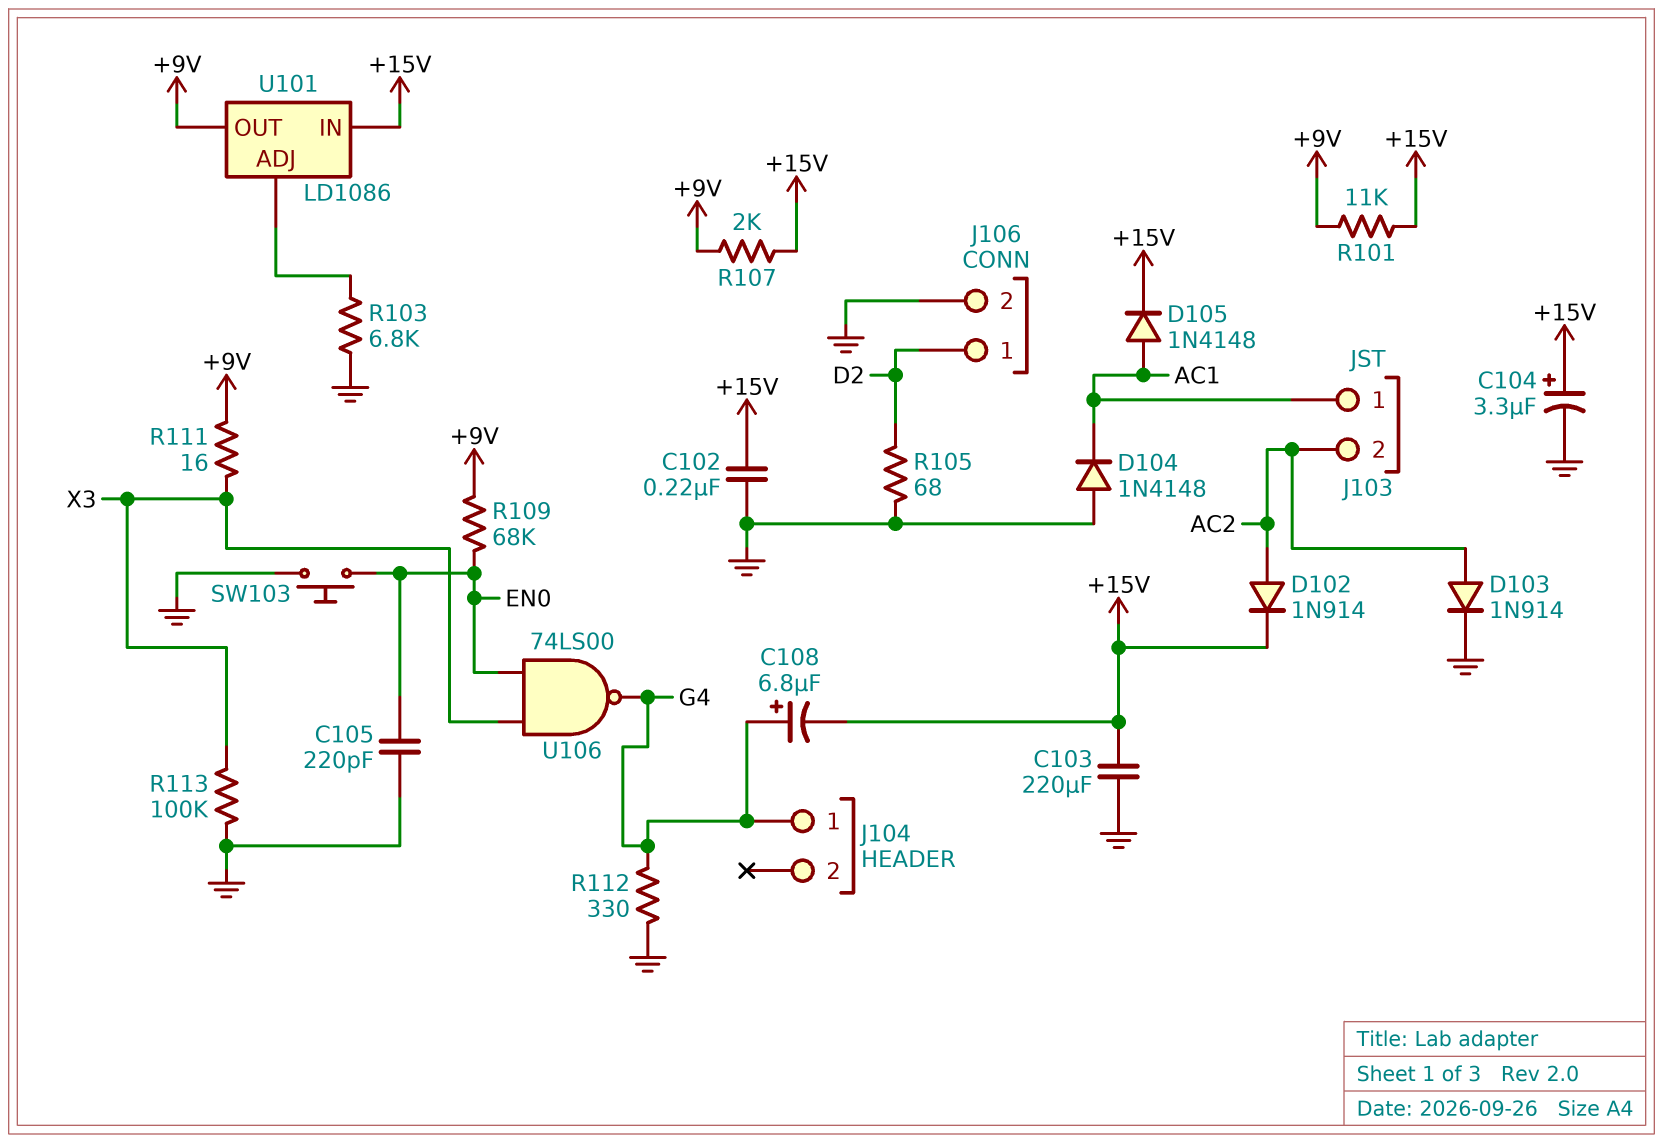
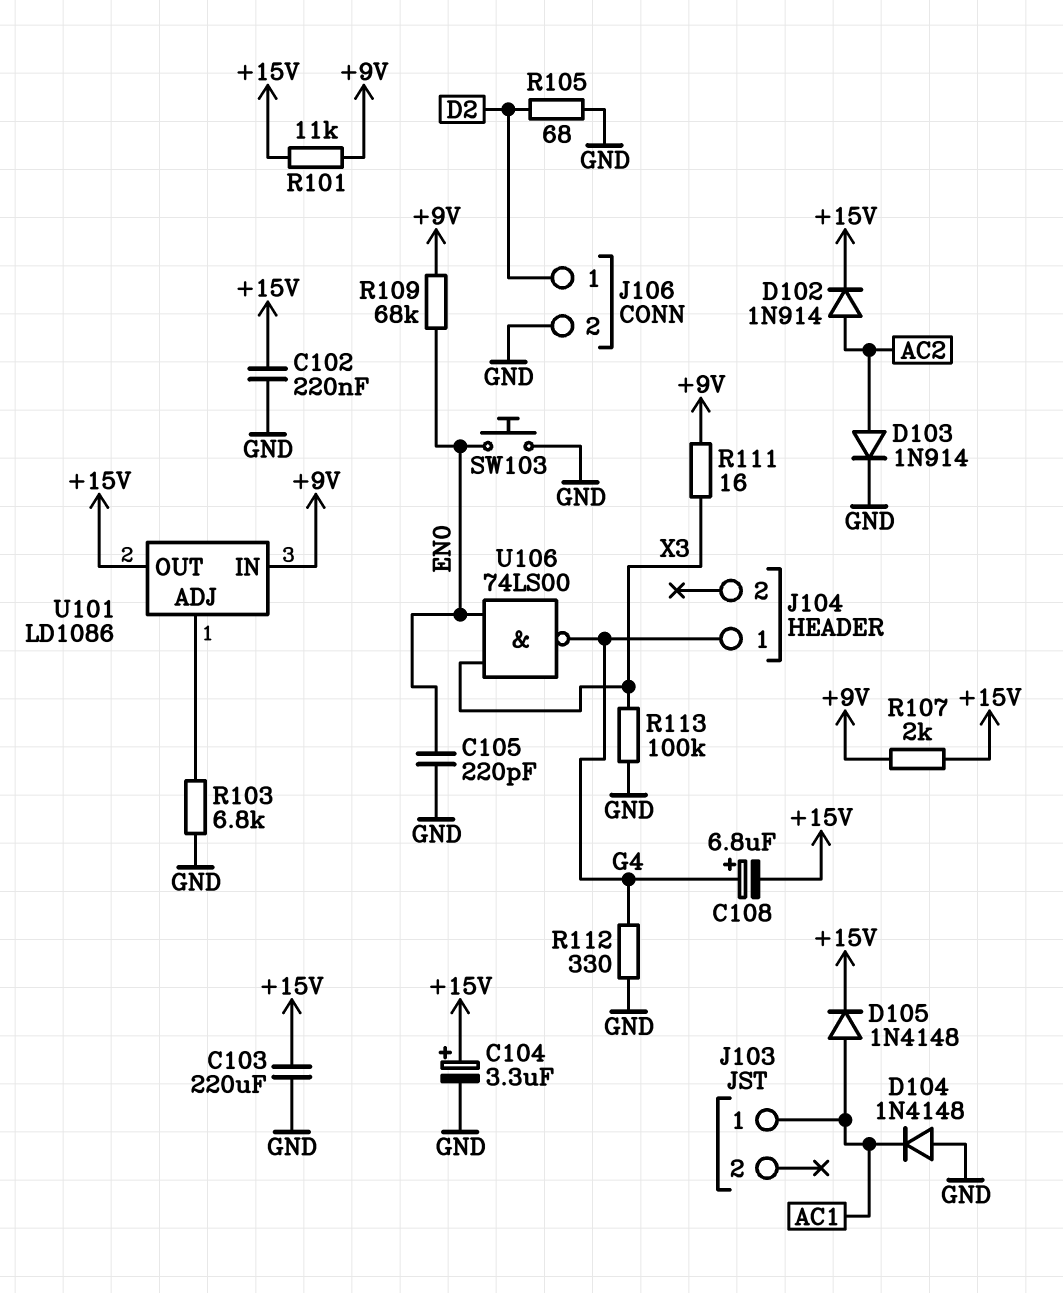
J103 pin 2: AC2 -> none
U101 pin IN: +15V -> +9V
U101 pin OUT: +9V -> +15V

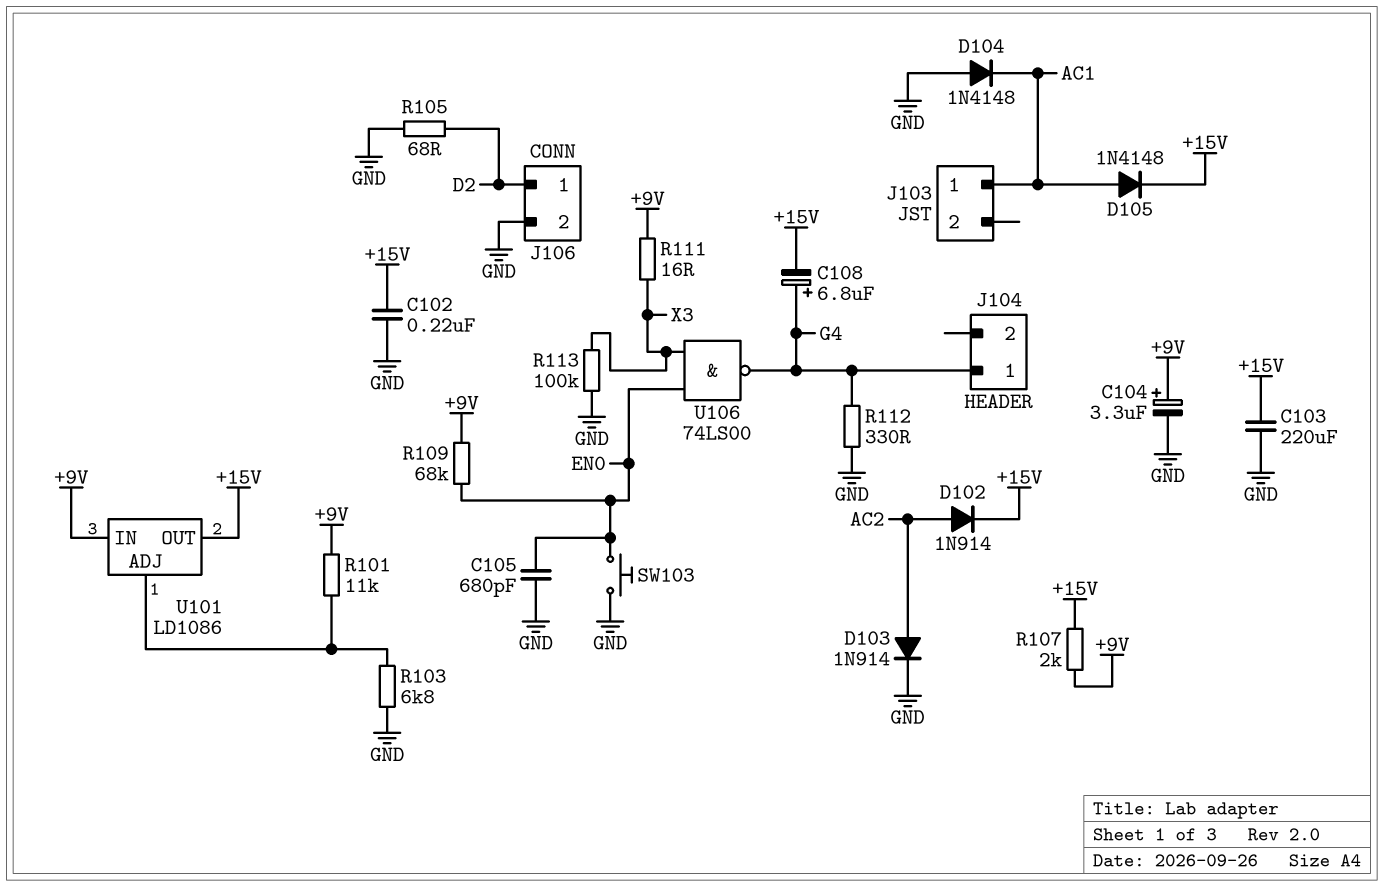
C104: 3.3uF (plus +15V, minus GND) -> 3.3uF (plus +9V, minus GND)
C105: 220pF (EN0, GND) -> 680pF (EN0, GND)
R101: 11k (+9V, +15V) -> 11k (+9V, U101/ADJ)

